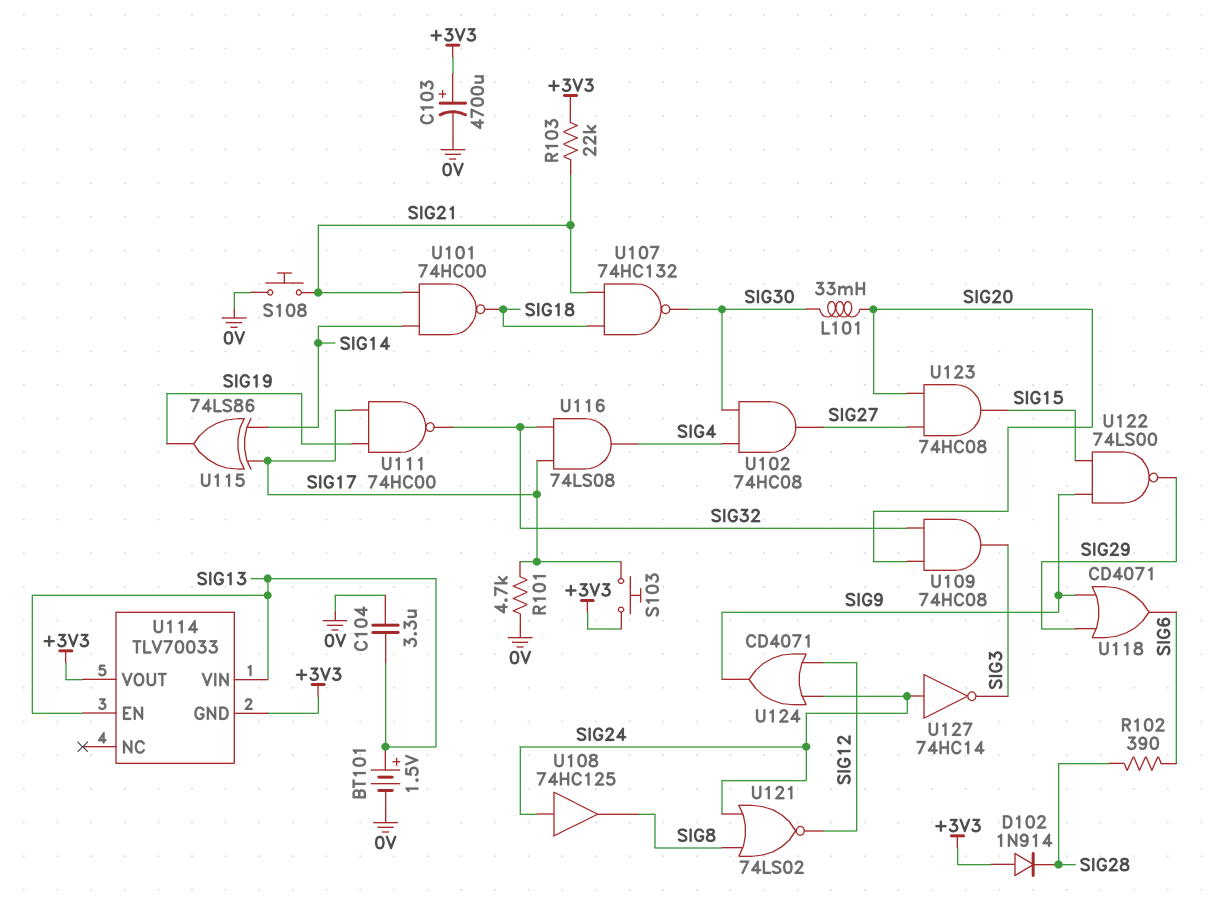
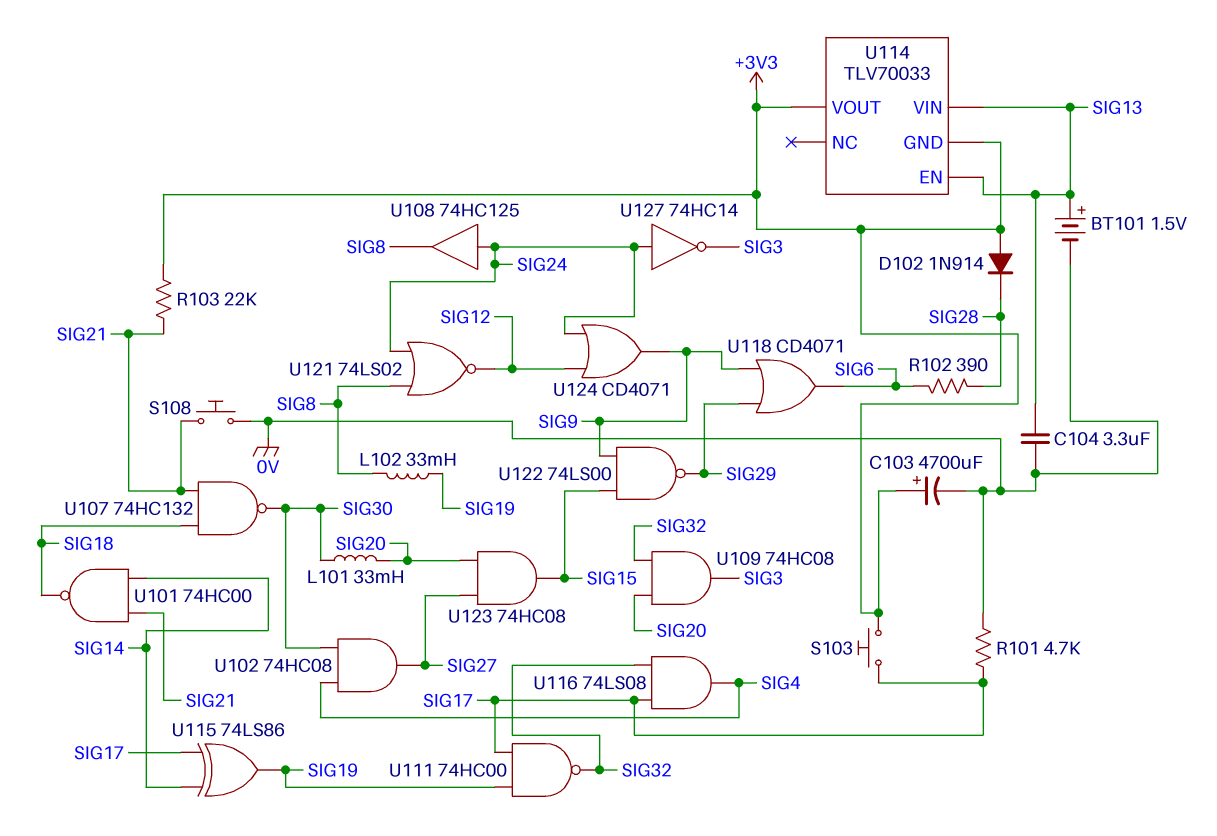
L102: none -> 33mH (SIG8, SIG19)

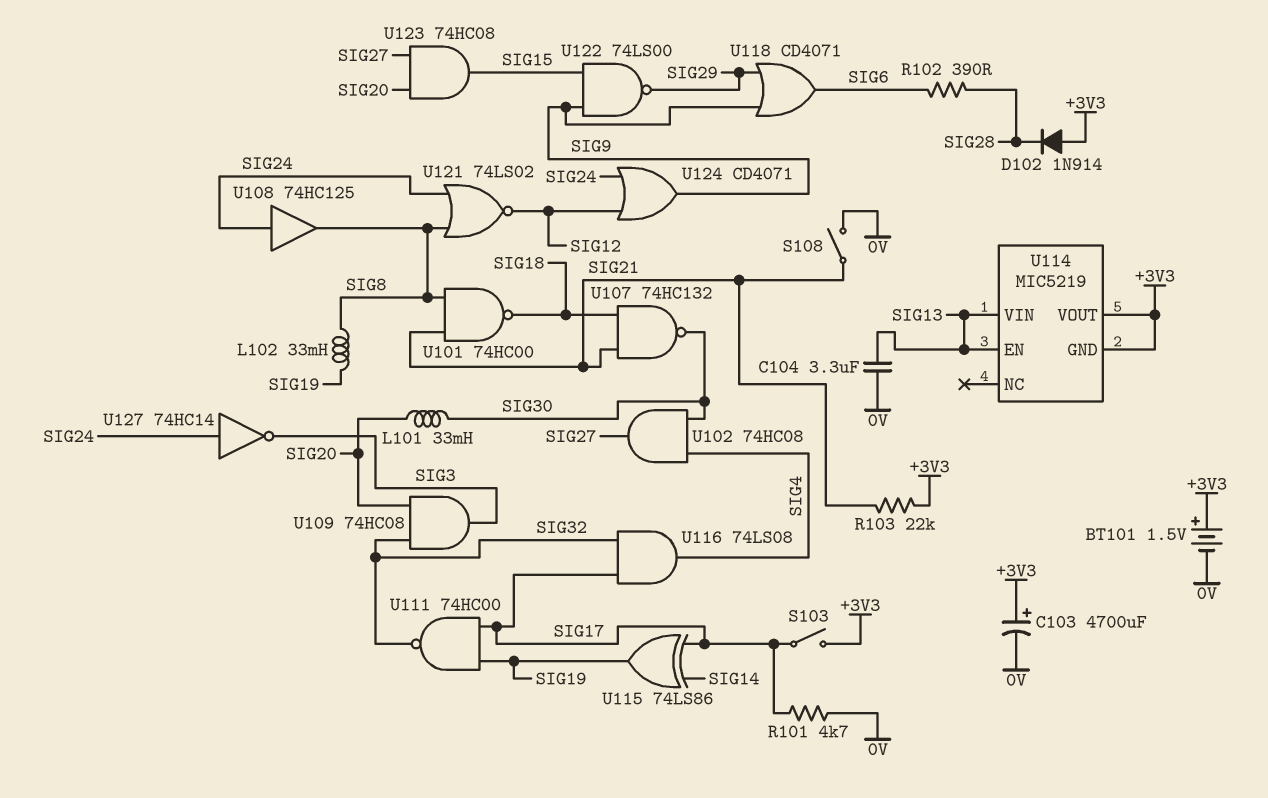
BT101: 1.5V (plus SIG13, minus 0V) -> 1.5V (plus +3V3, minus 0V)
S103: button (+3V3, SIG17) -> switch (+3V3, SIG17)
S108: button (0V, SIG21) -> switch (0V, SIG21)
U101: NAND 74HC00 (in SIG14, in SIG21, out SIG18) -> NAND 74HC00 (in SIG8, in SIG21, out SIG18)
U114: TLV70033 -> MIC5219

